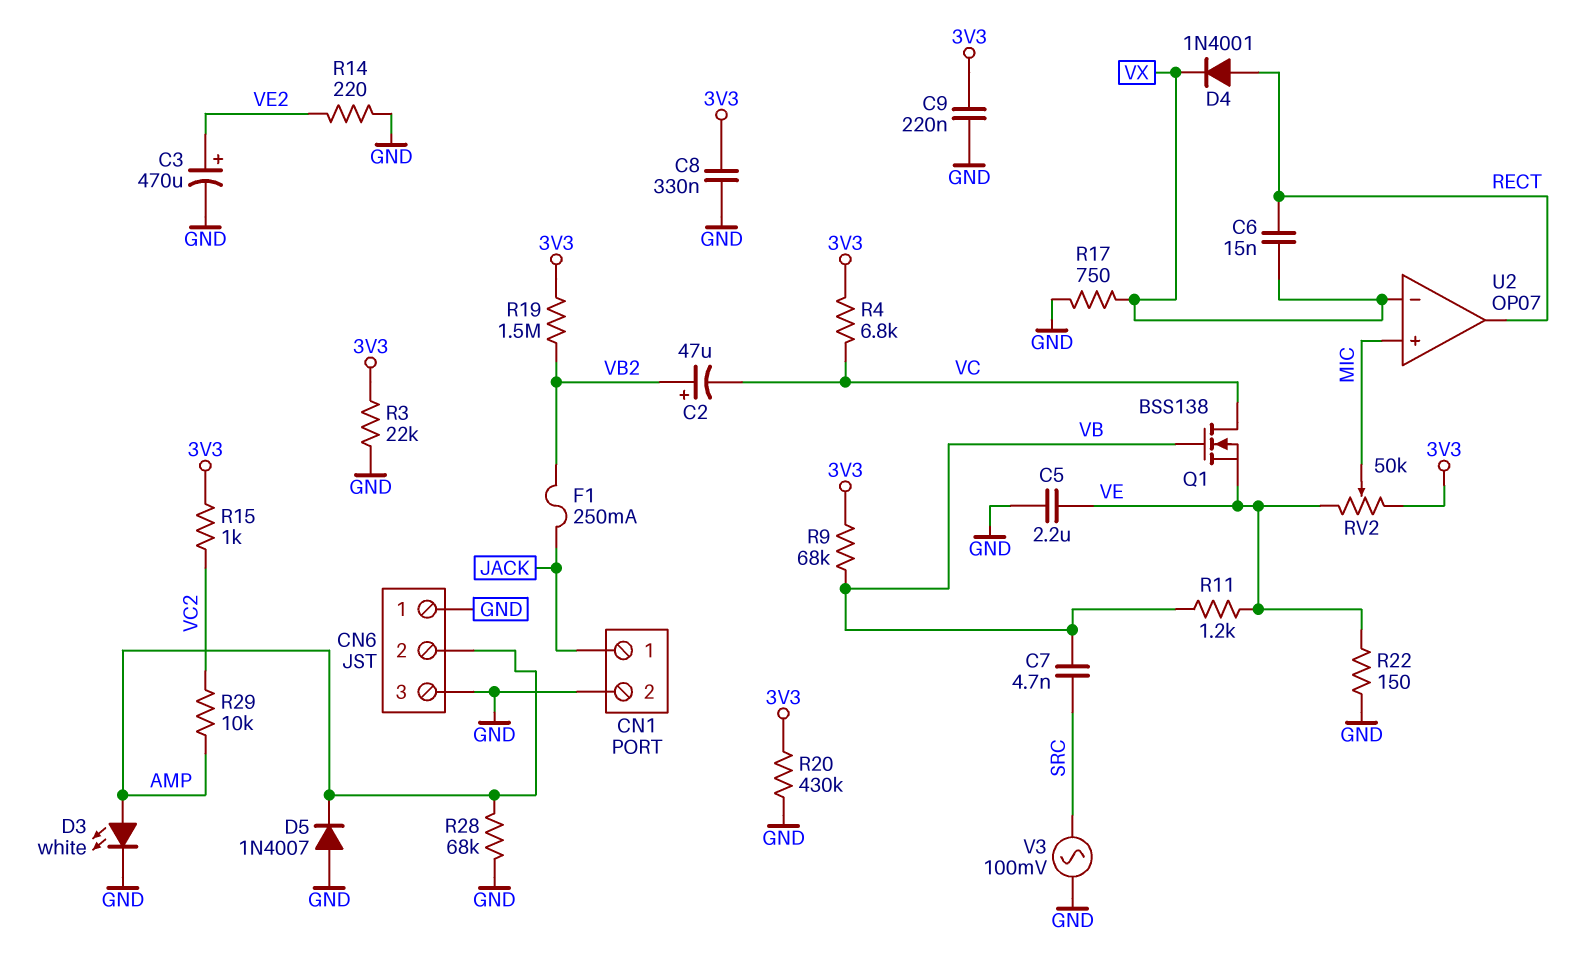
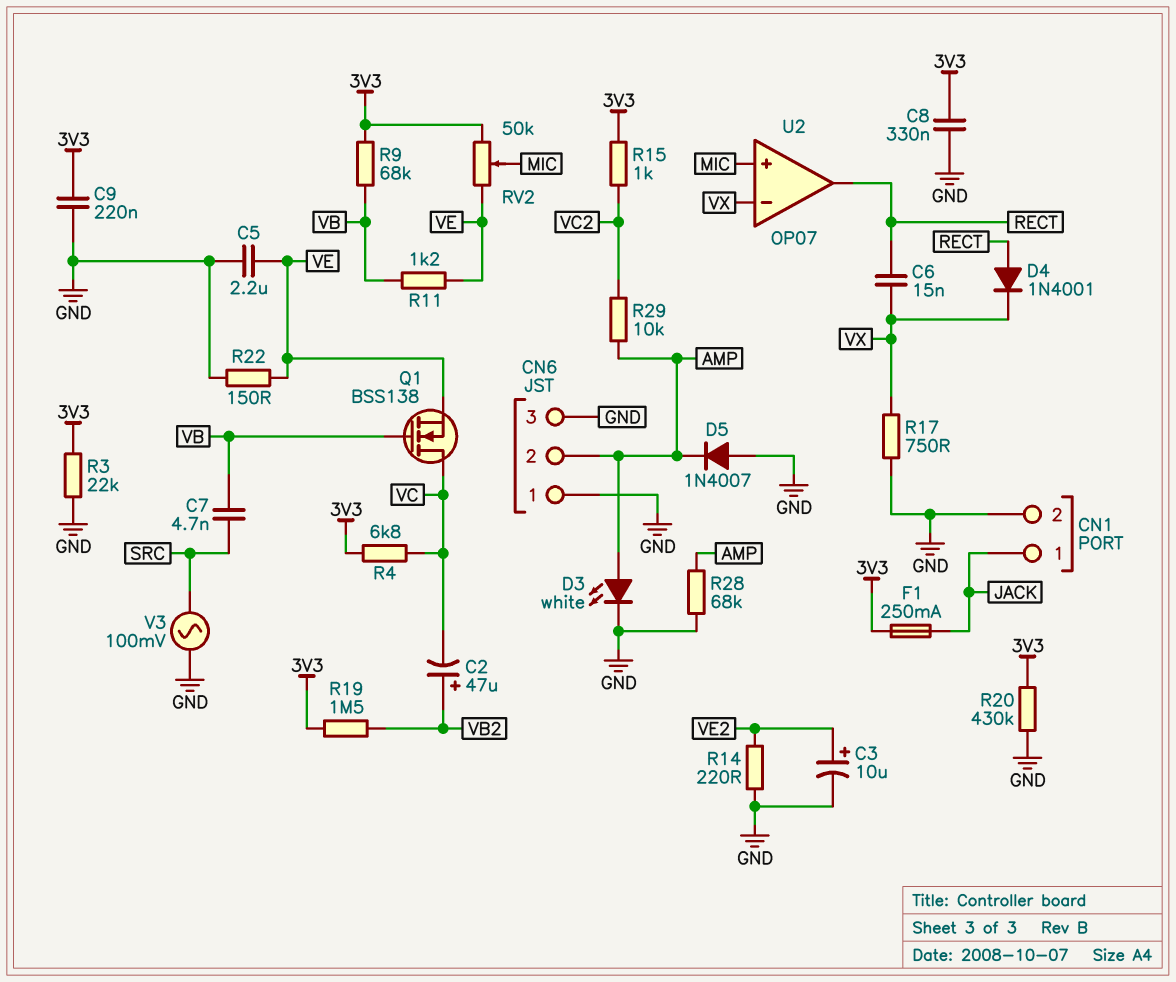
C3: 470uF (plus VE2, minus GND) -> 10uF (plus VE2, minus GND)
F1: 250mA (JACK, VB2) -> 250mA (3V3, JACK)

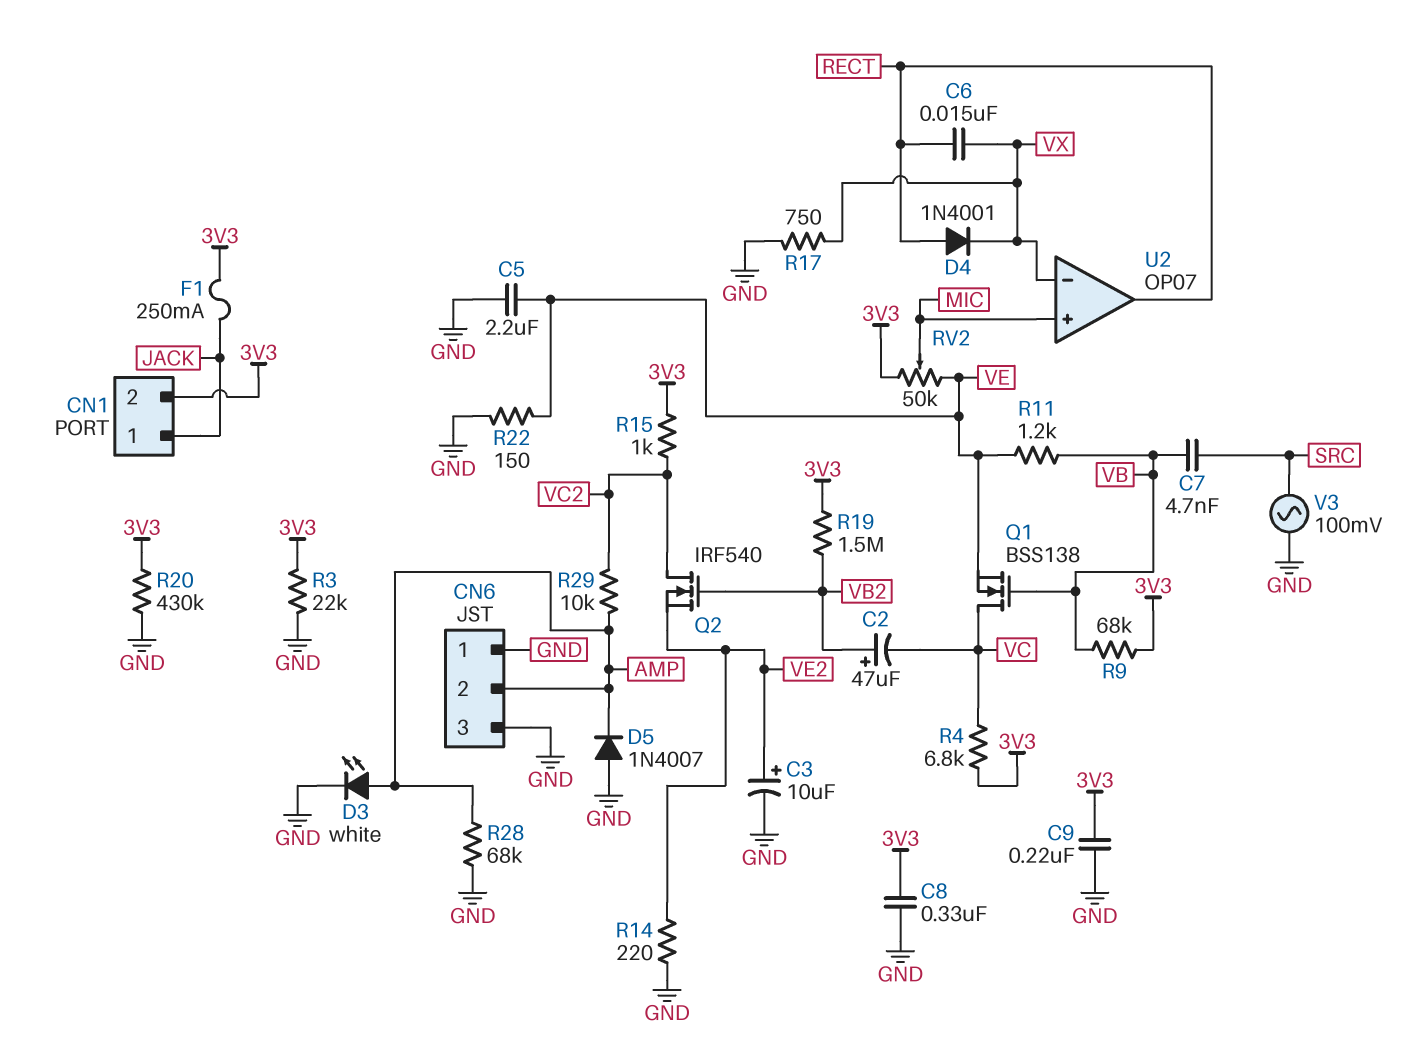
CN1 pin 2: GND -> 3V3
Q2: none -> NMOS IRF540 (G VB2, D VC2, S VE2)

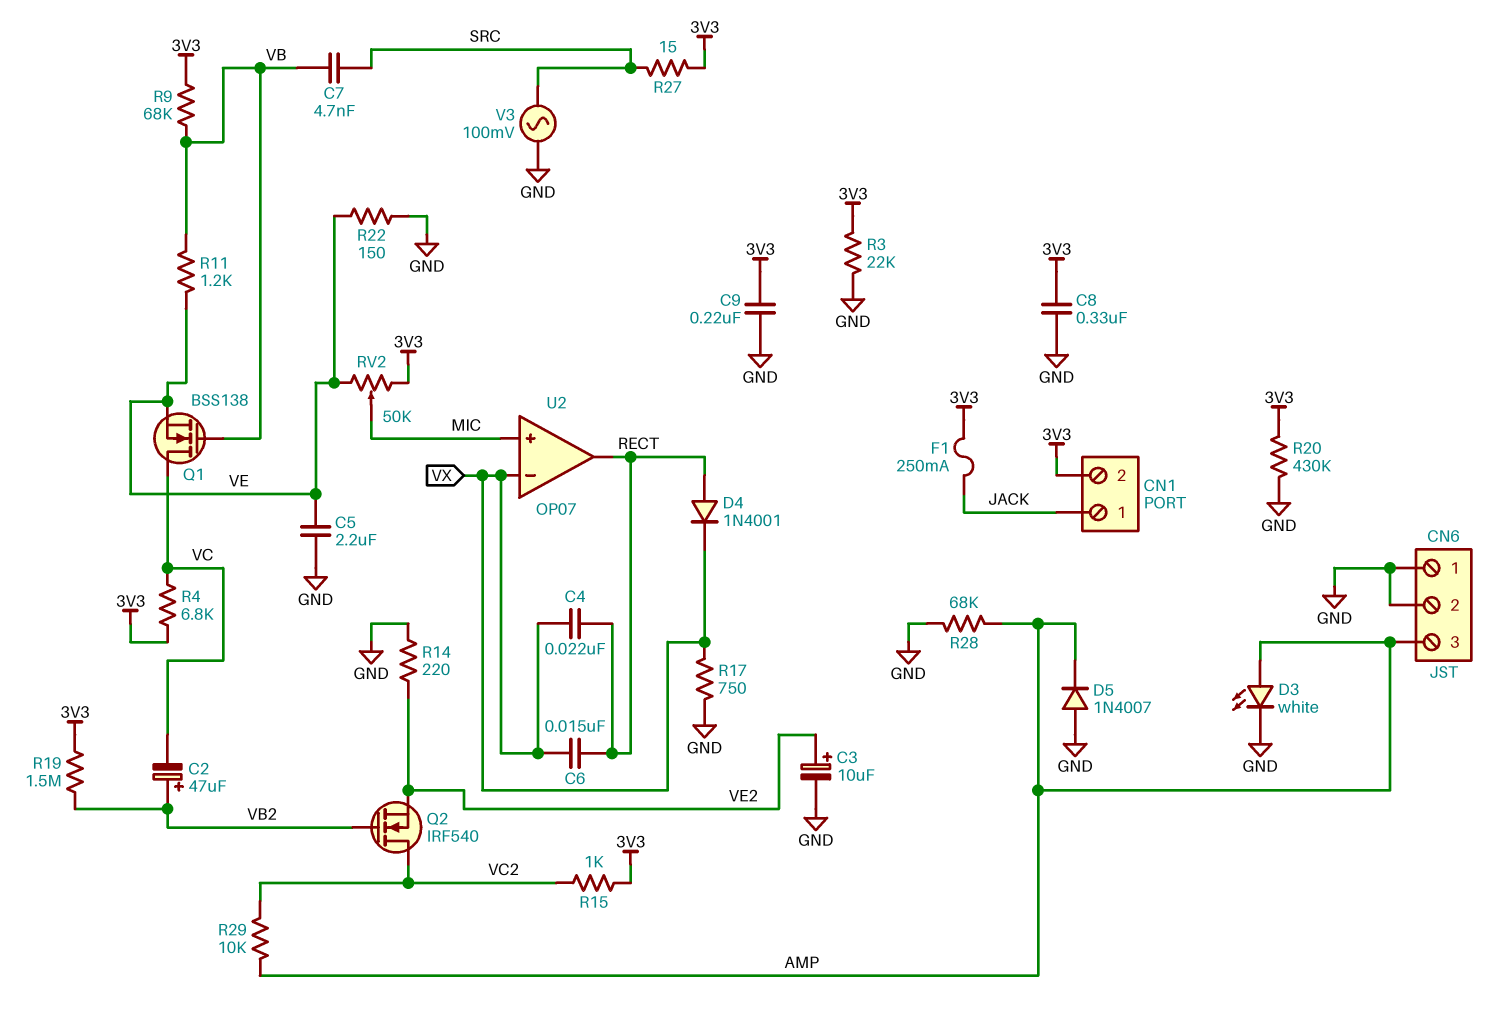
C4: none -> 22nF (RECT, VX)
CN6 pin 2: AMP -> GND
CN6 pin 3: GND -> AMP
R27: none -> 15 (3V3, SRC)

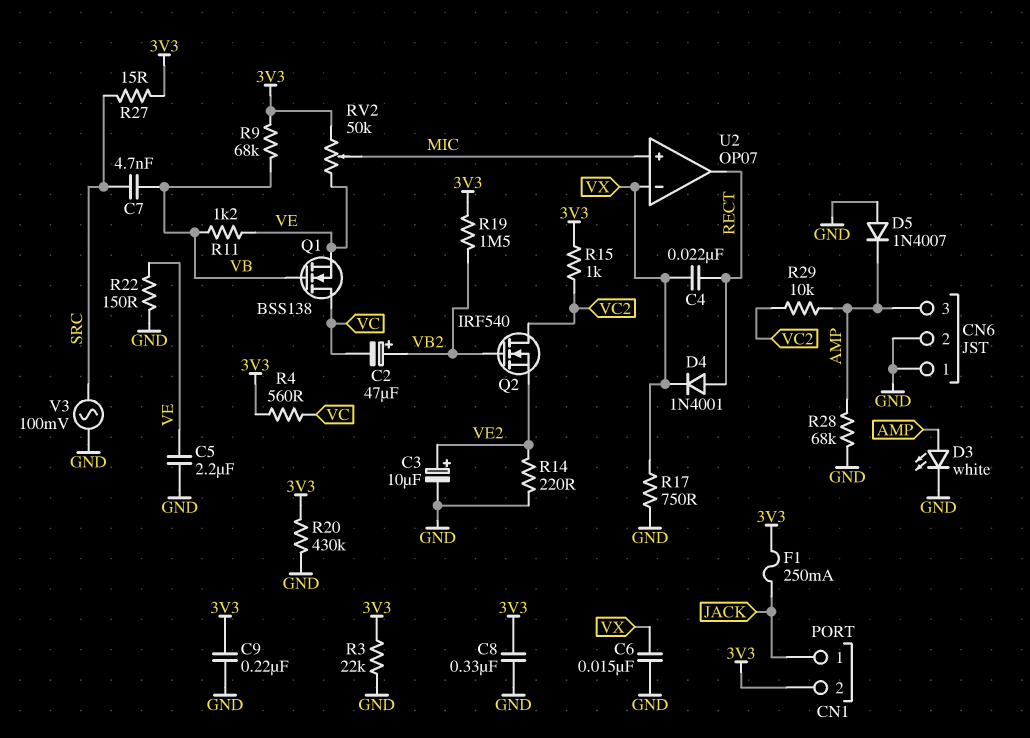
C6: 15nF (RECT, VX) -> 15nF (GND, VX)
R4: 6.8k (3V3, VC) -> 560 (3V3, VC)

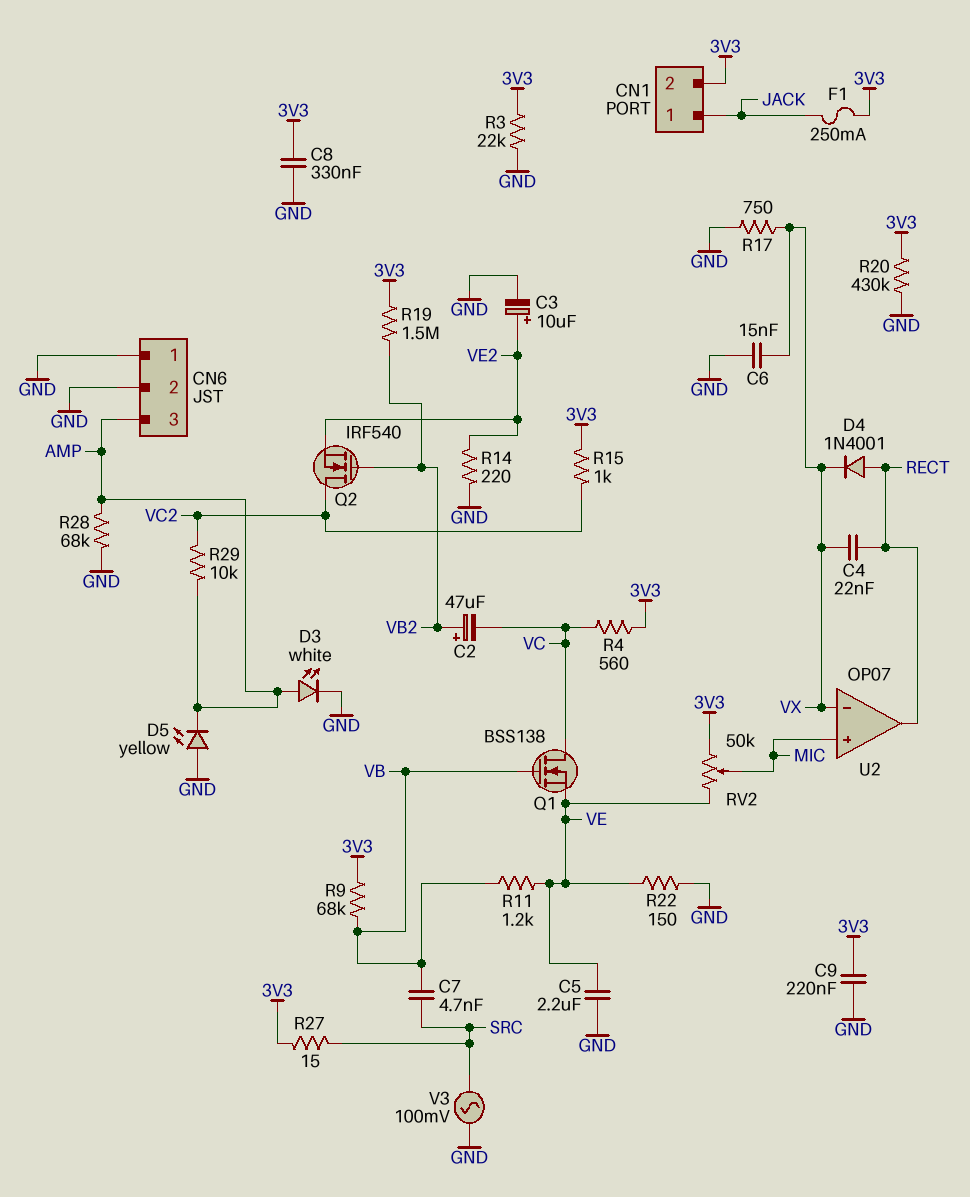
D5: diode 1N4007 (A GND, K AMP) -> LED yellow (A GND, K AMP)

